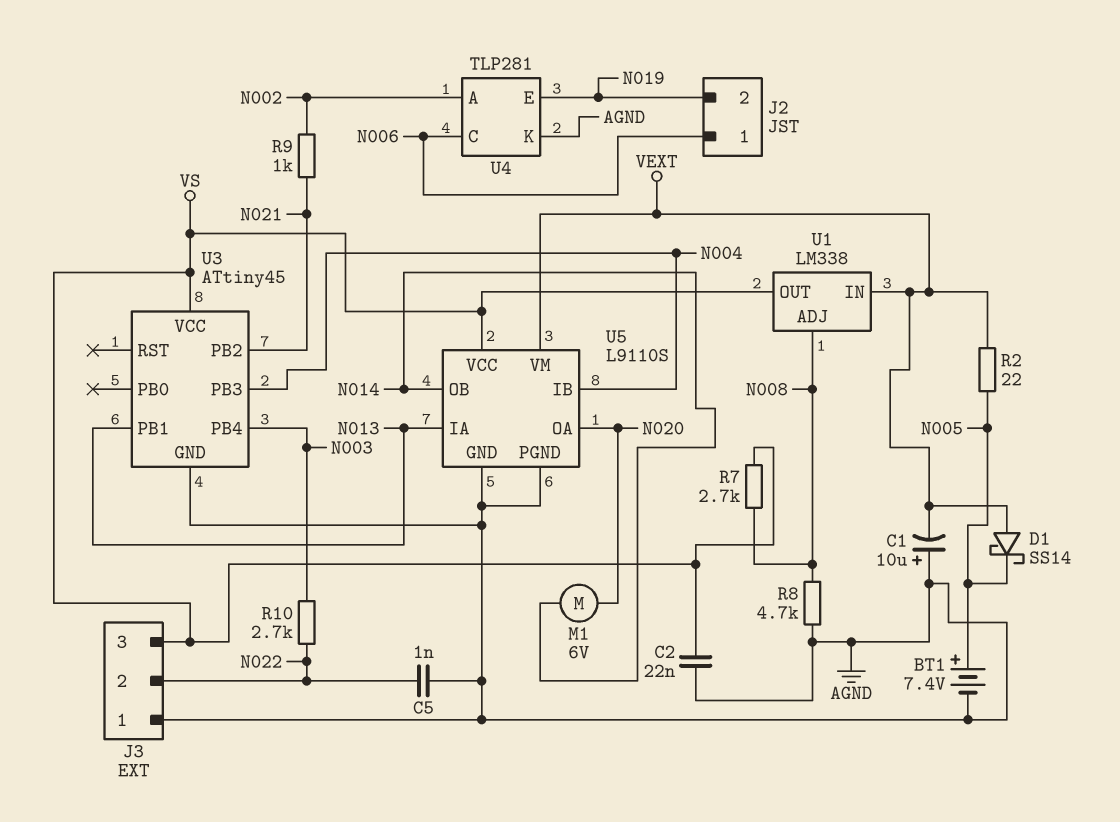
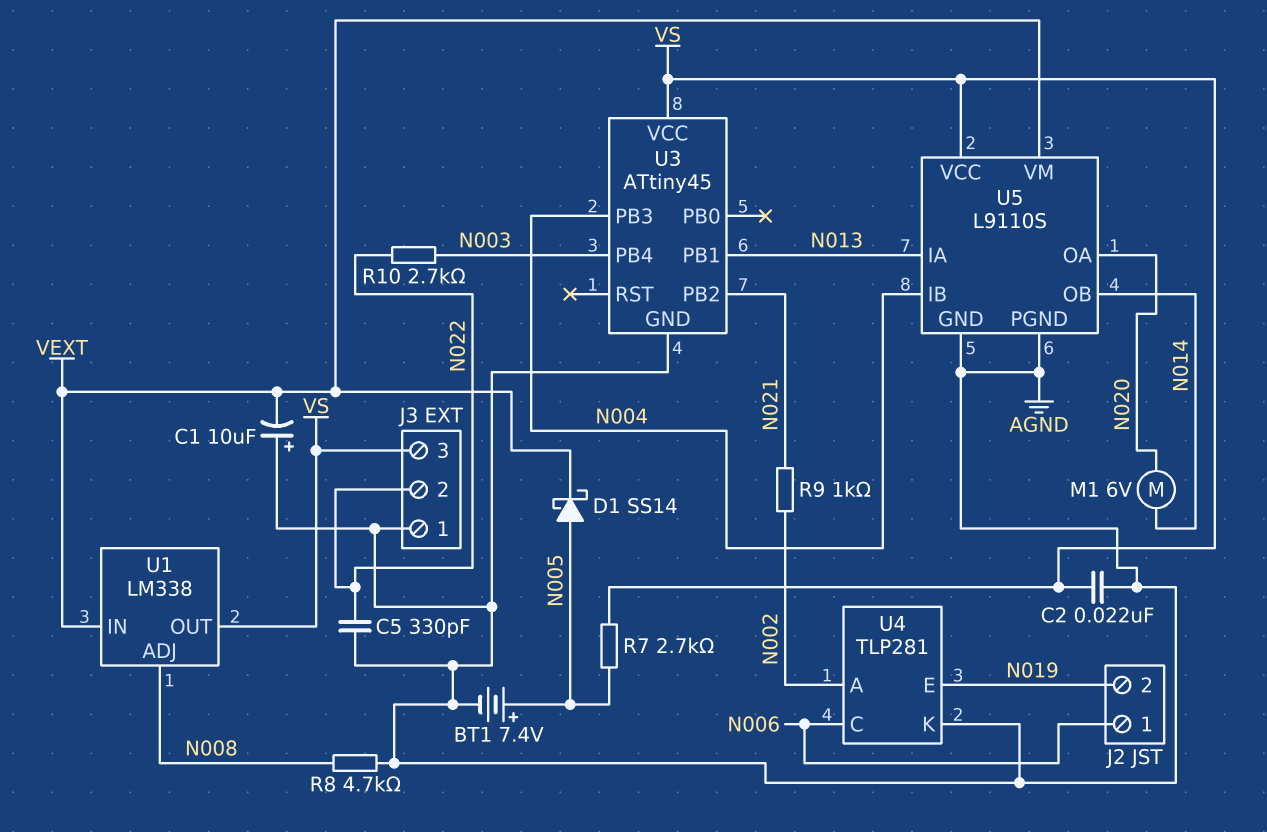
C5: 1nF (AGND, N022) -> 330pF (AGND, N022)
D1: schottky SS14 (A VEXT, K N005) -> schottky SS14 (A N005, K VEXT)
R2: 22 (N005, VEXT) -> none
R7: 2.7k (N008, VS) -> 2.7k (N005, VS)

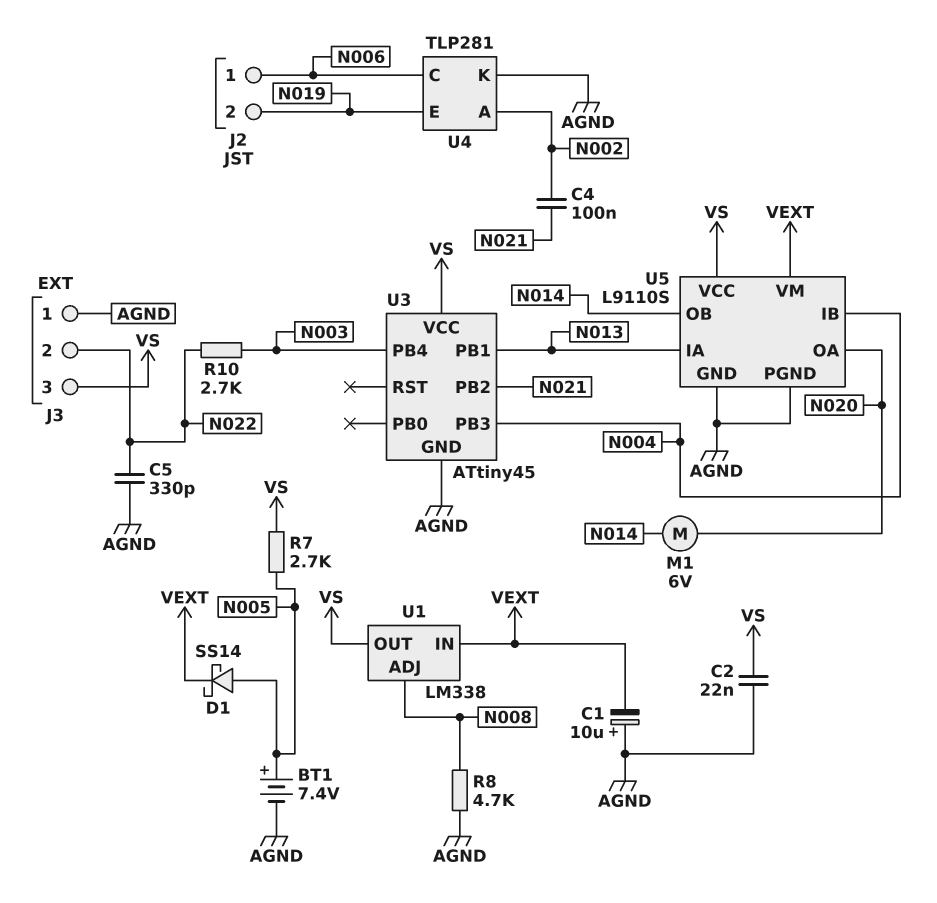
C4: none -> 100nF (N002, N021)
R9: 1k (N002, N021) -> none

